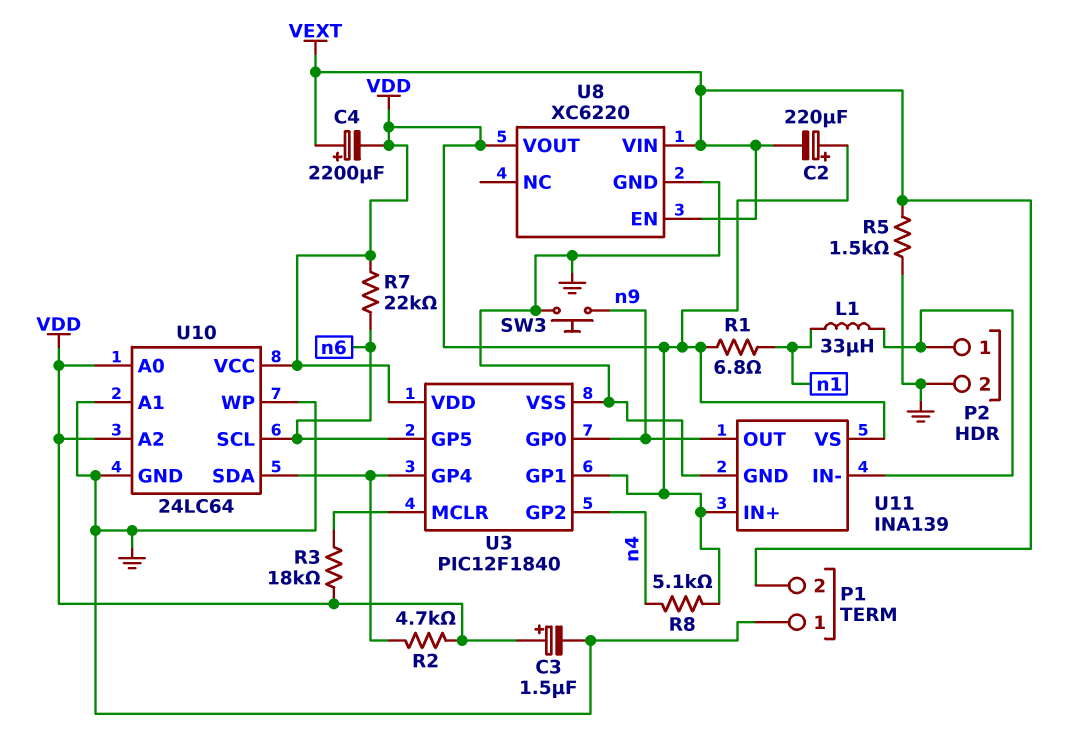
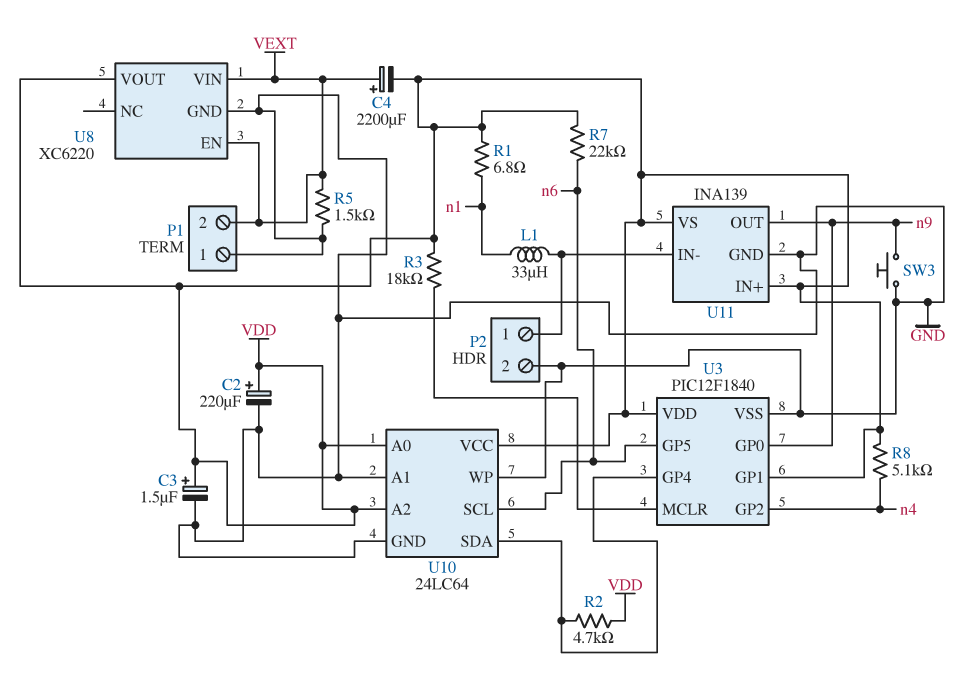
C2: 220uF (plus VDD, minus VEXT) -> 220uF (plus VDD, minus GND)

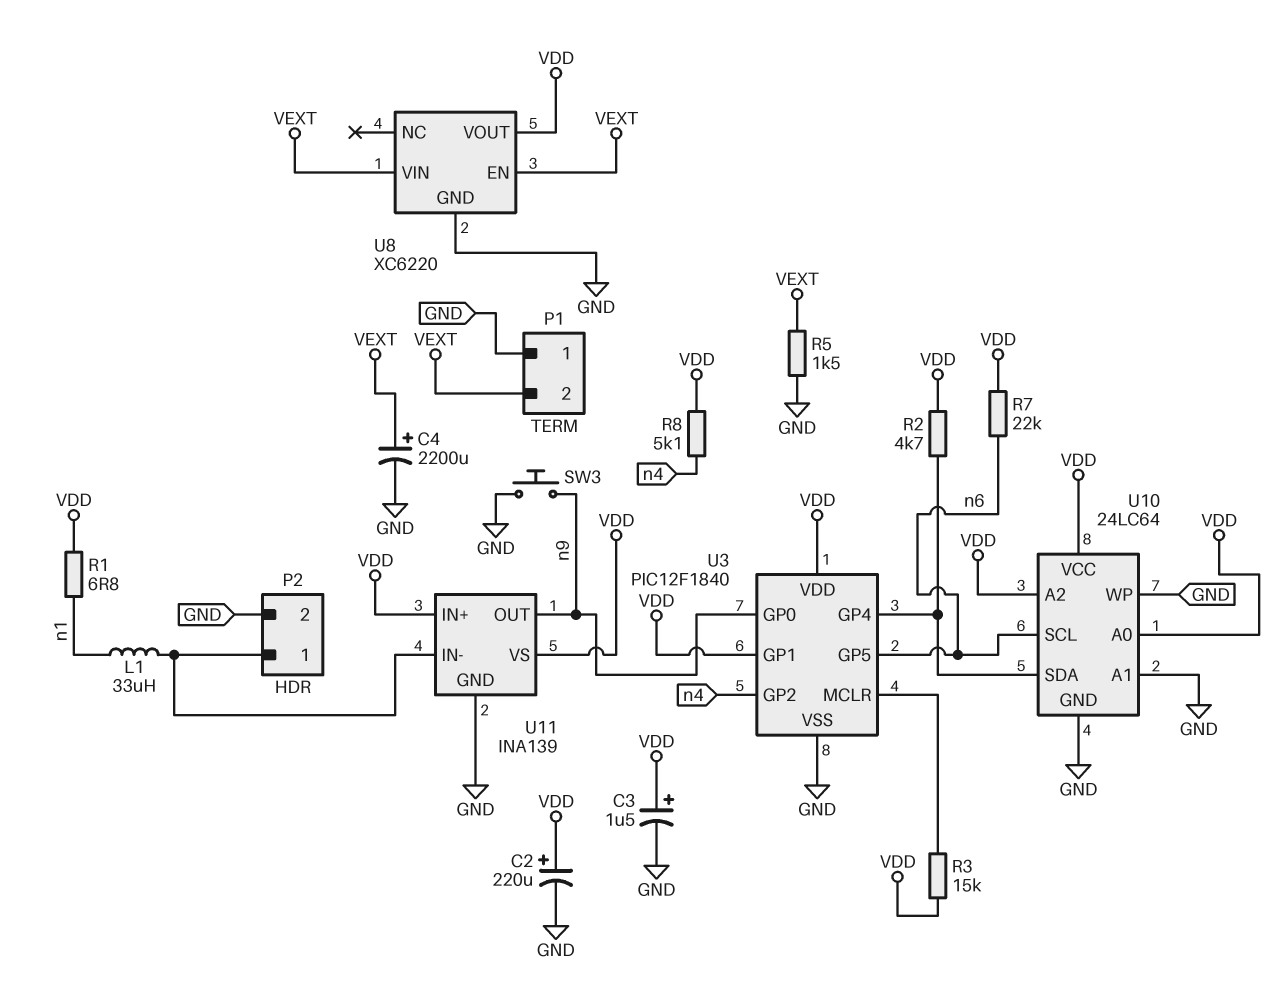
C4: 2200uF (plus VEXT, minus VDD) -> 2200uF (plus VEXT, minus GND)
R3: 18k (U3/MCLR, VDD) -> 15k (U3/MCLR, VDD)

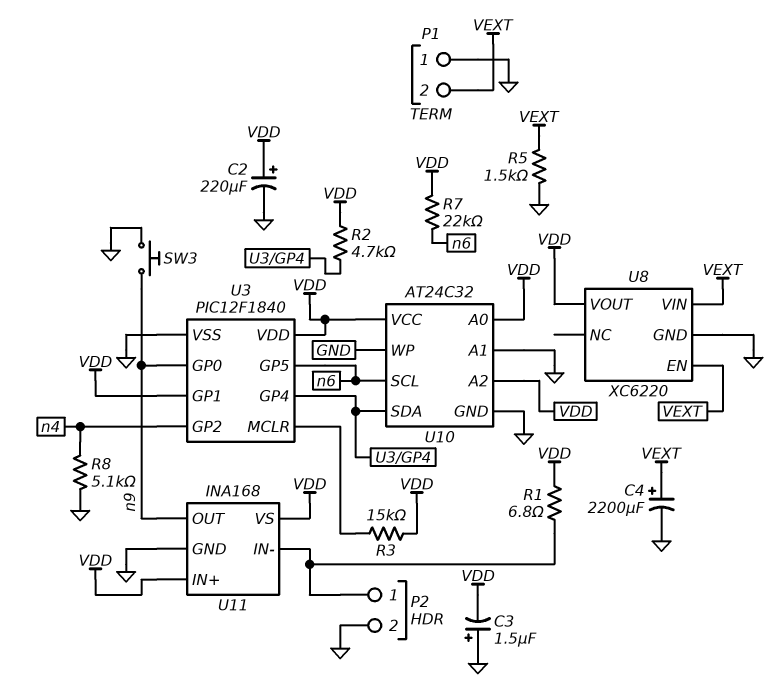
C3: 1.5uF (plus VDD, minus GND) -> 1.5uF (plus GND, minus VDD)
L1: 33uH (P2/1, n1) -> none
R1: 6.8 (VDD, n1) -> 6.8 (P2/1, VDD)
R8: 5.1k (VDD, n4) -> 5.1k (GND, n4)
U10: 24LC64 -> AT24C32
U11: INA139 -> INA168

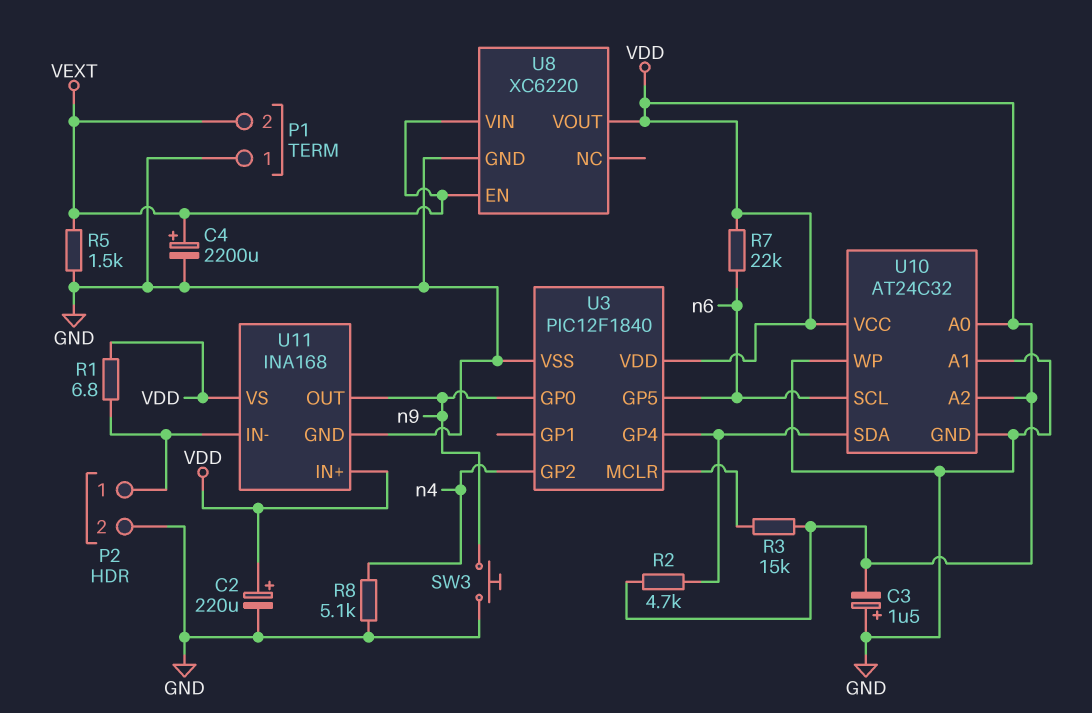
U3 pin GP1: VDD -> none

